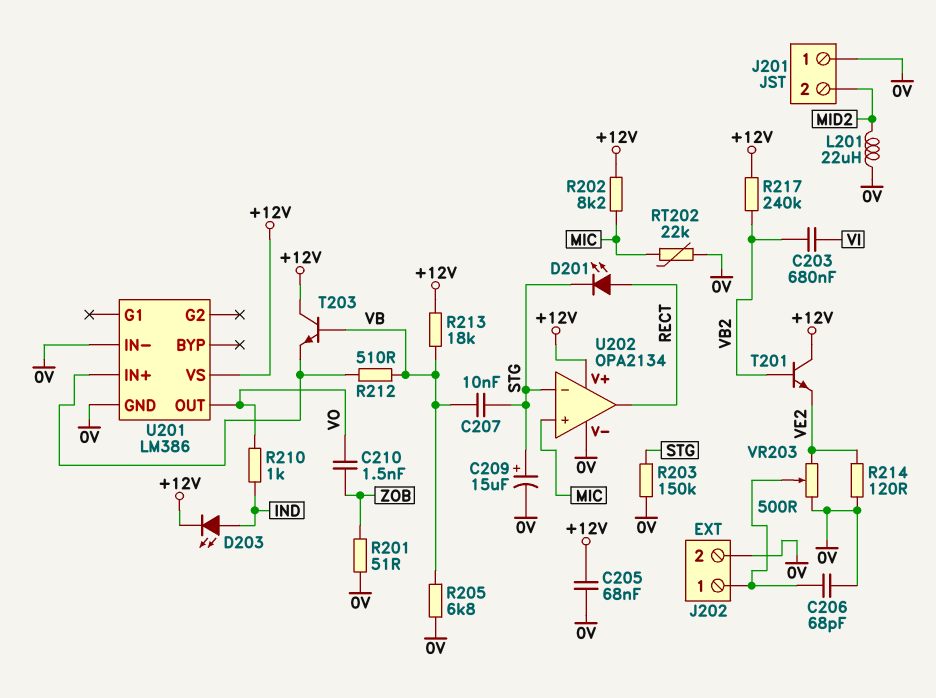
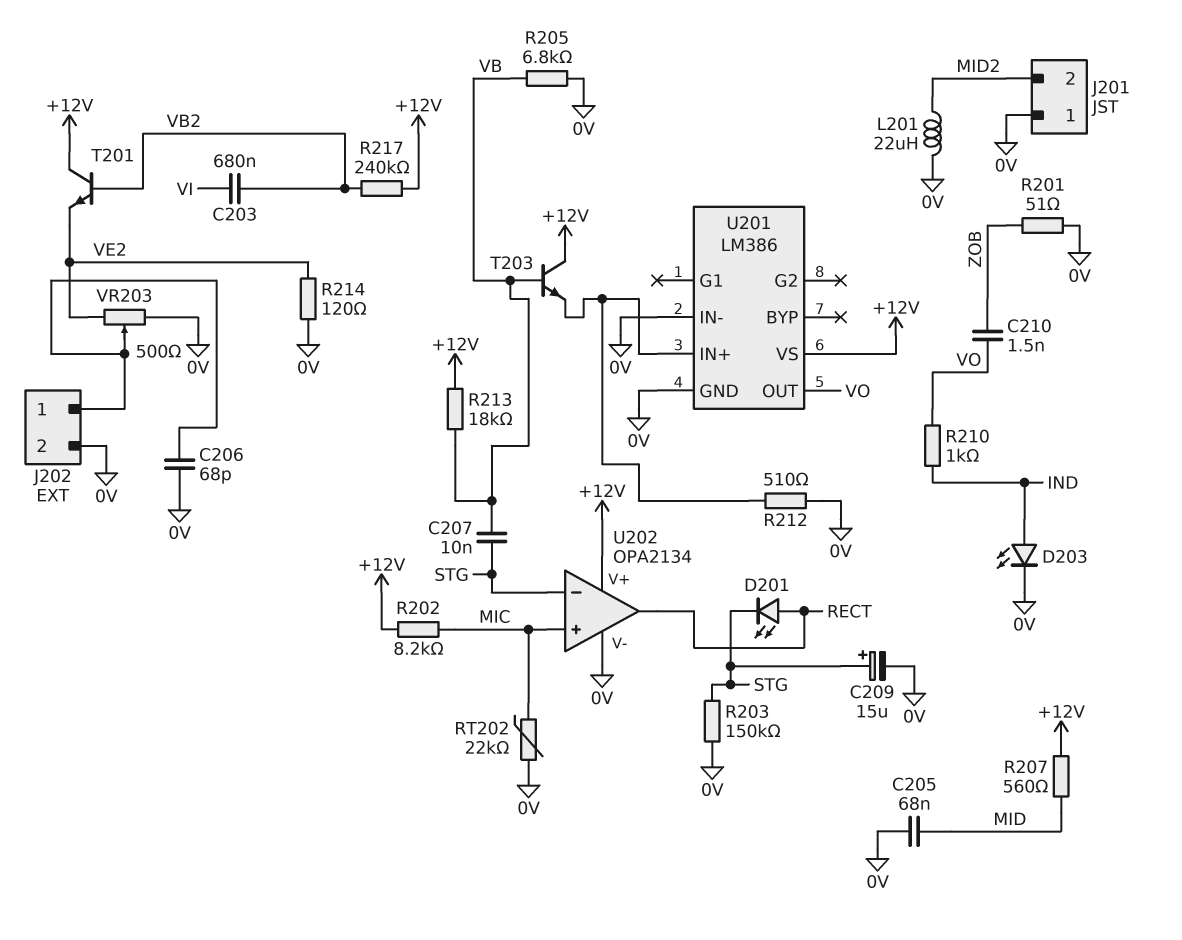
C205: 68nF (+12V, 0V) -> 68nF (0V, MID)
D203: LED (A IND, K +12V) -> LED (A IND, K 0V)
R207: none -> 560 (+12V, MID)
R212: 510 (U201/IN+, VB) -> 510 (0V, U201/IN+)

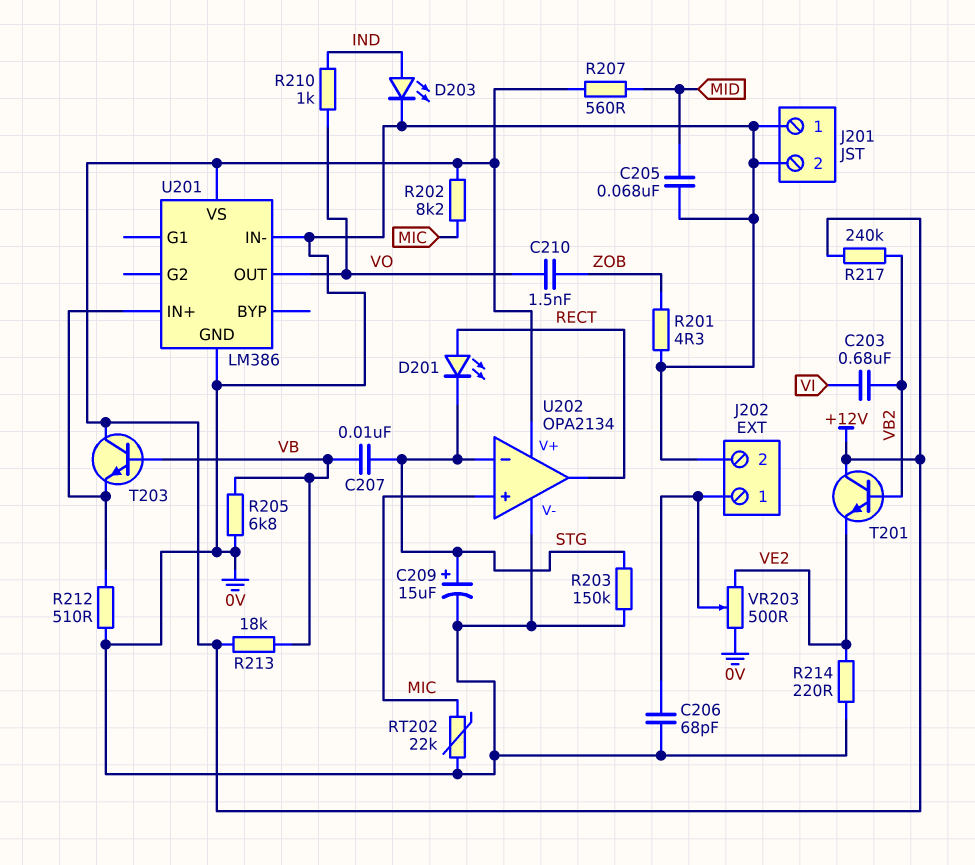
J201 pin 2: MID2 -> 0V
L201: 22uH (0V, MID2) -> none
R201: 51 (0V, ZOB) -> 4.3 (0V, ZOB)
R214: 120 (0V, VE2) -> 220 (0V, VE2)

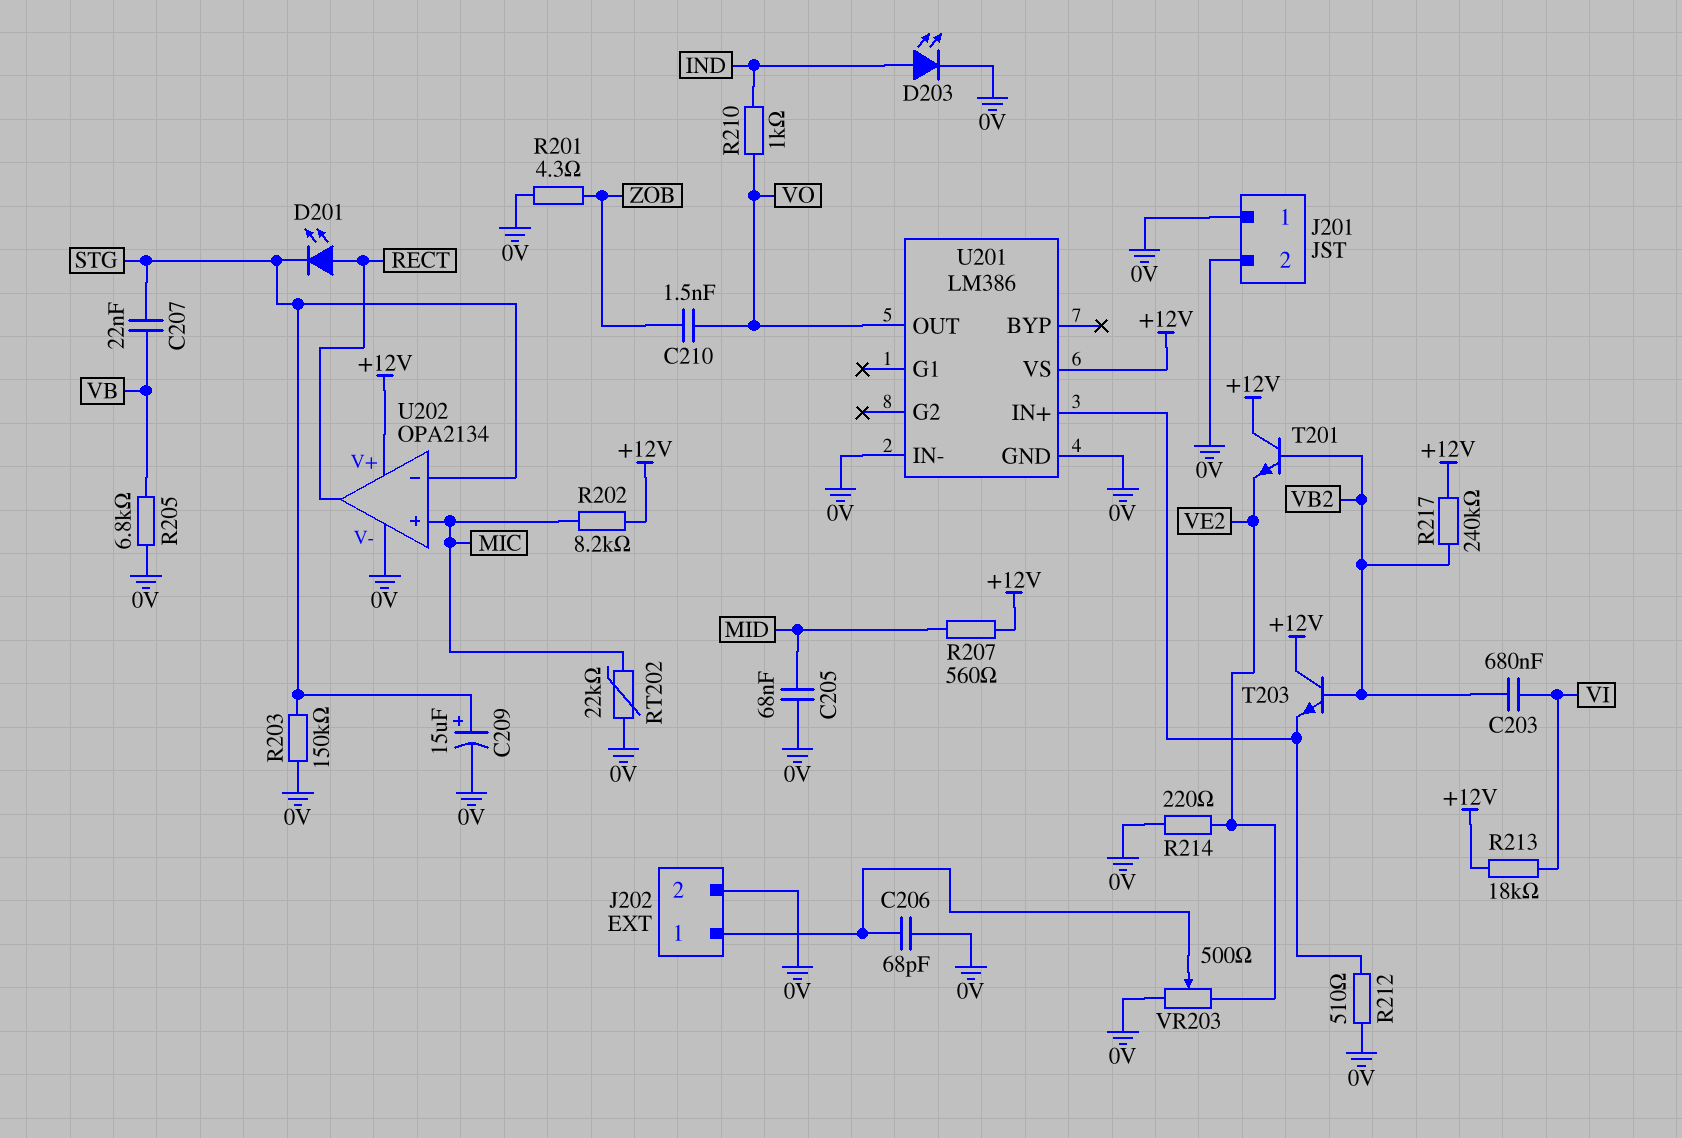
C207: 10nF (STG, VB) -> 22nF (STG, VB)
R213: 18k (+12V, VB) -> 18k (+12V, VI)
T203: NPN (B VB, C +12V, E U201/IN+) -> NPN (B VB2, C +12V, E U201/IN+)

